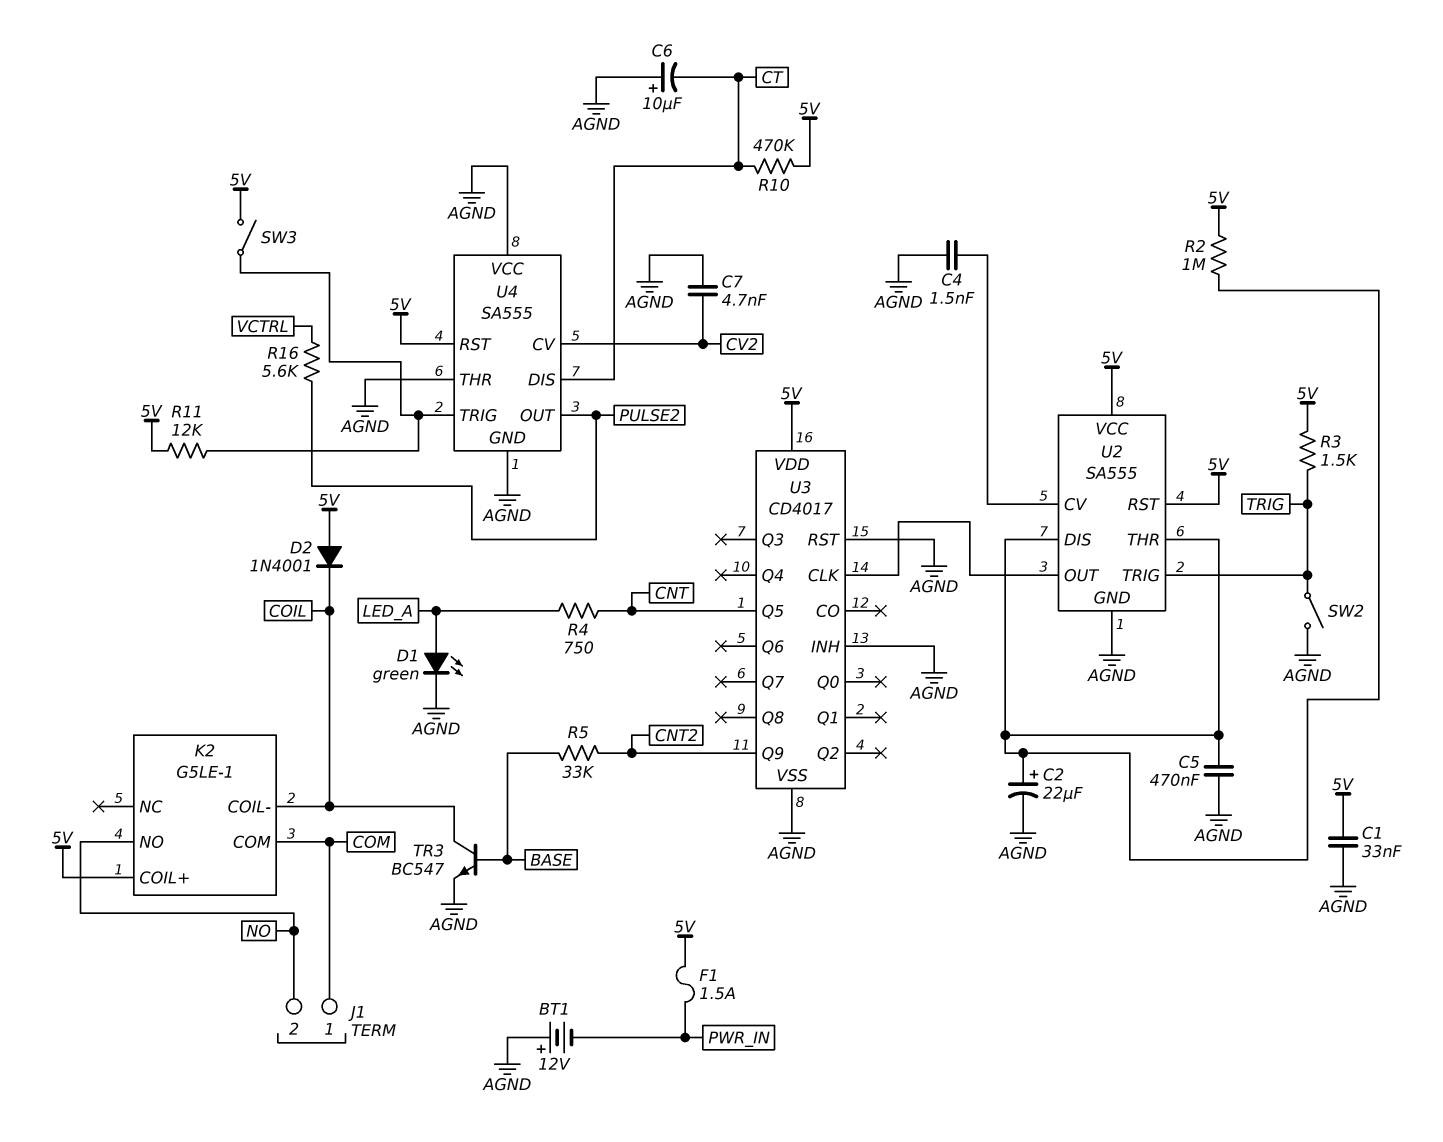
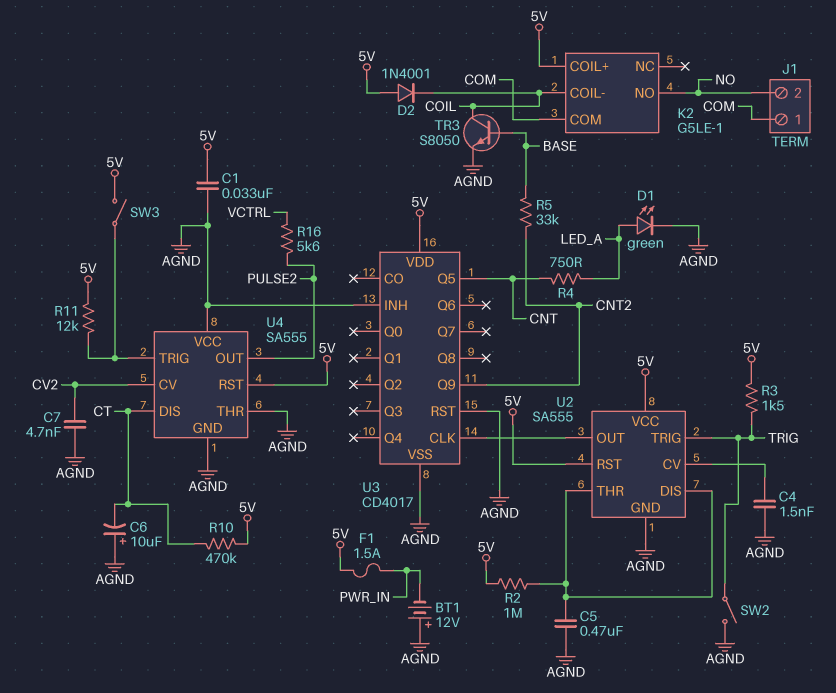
C2: 22uF (plus U2/DIS, minus AGND) -> none
TR3: NPN BC547 (B BASE, C COIL, E AGND) -> NPN S8050 (B BASE, C COIL, E AGND)

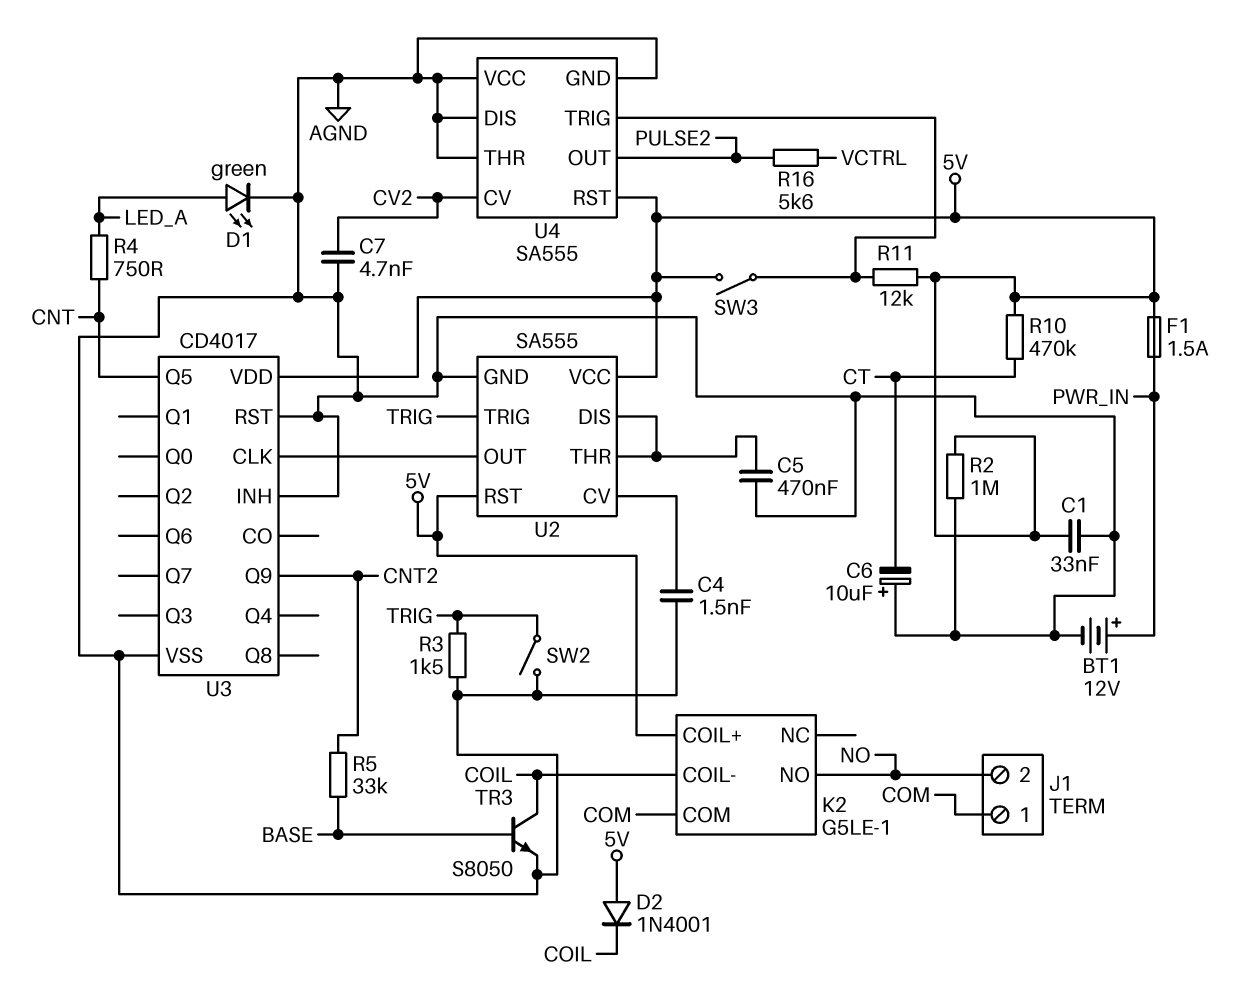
BT1: 12V (plus AGND, minus PWR_IN) -> 12V (plus PWR_IN, minus AGND)
R2: 1M (5V, U2/DIS) -> 1M (5V, AGND)
R3: 1.5k (5V, TRIG) -> 1.5k (AGND, TRIG)
U4 pin DIS: CT -> AGND

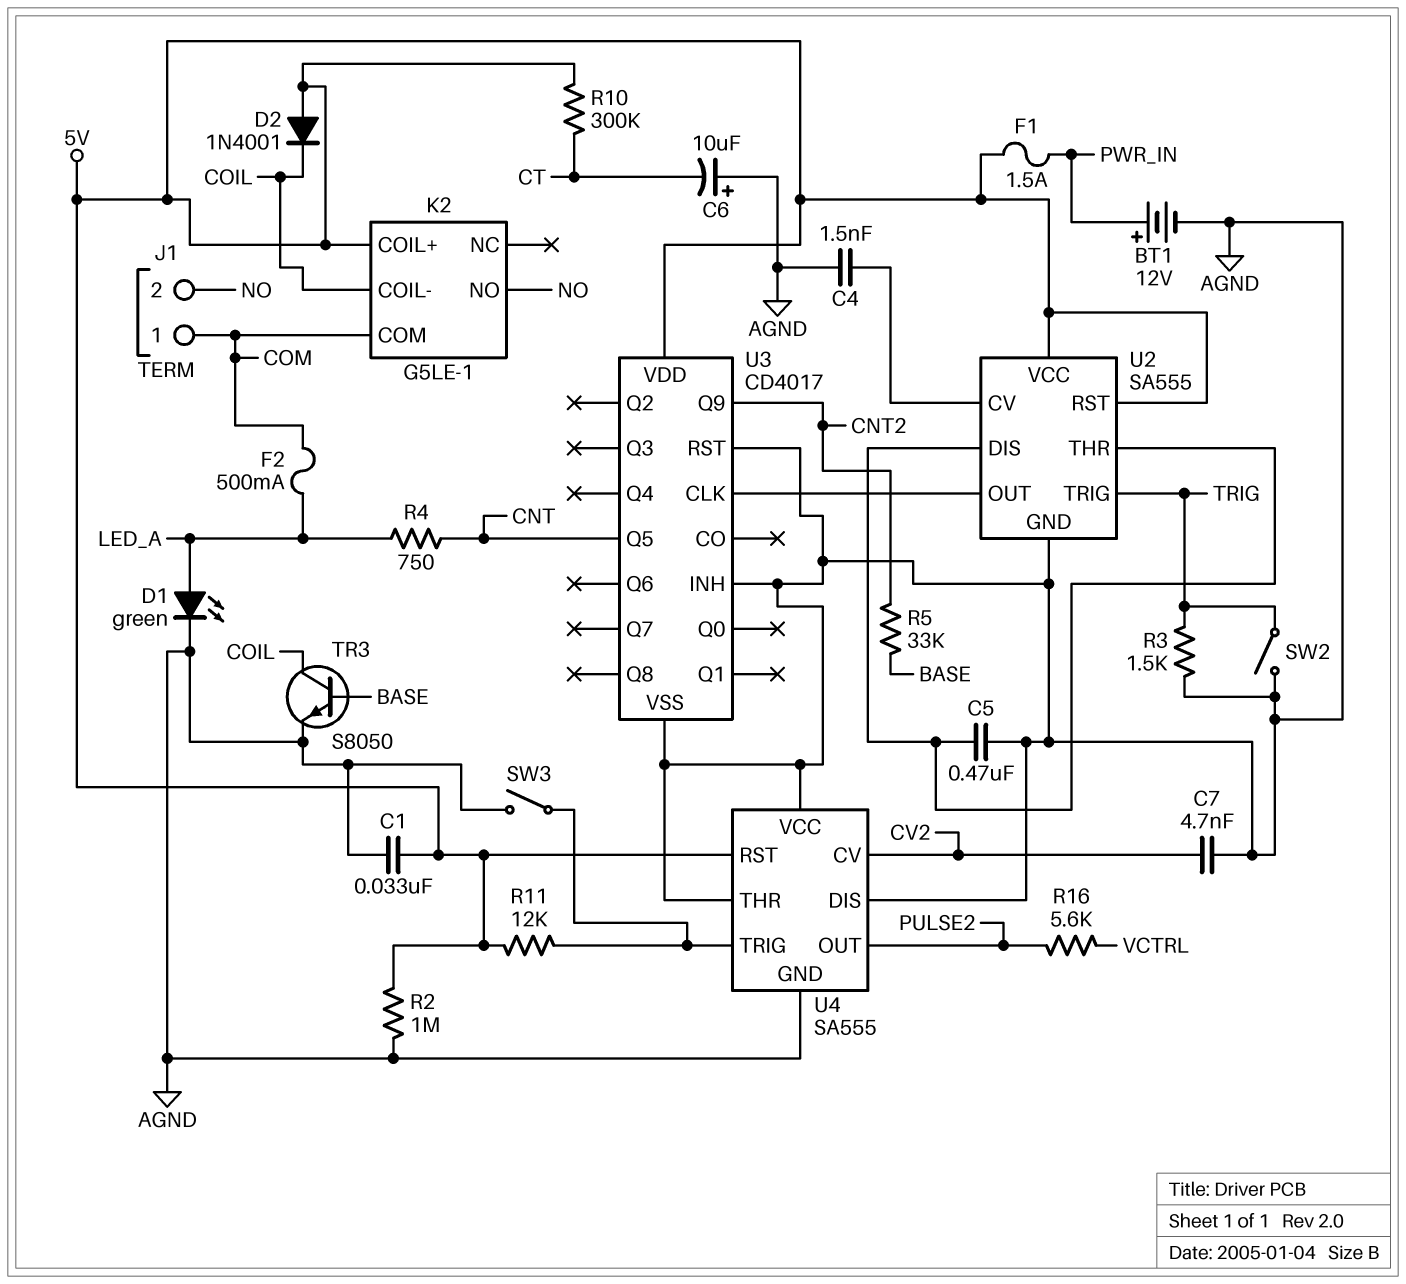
F2: none -> 500mA (COM, LED_A)
R10: 470k (5V, CT) -> 300k (5V, CT)
SW3: switch (5V, U4/TRIG) -> switch (AGND, U4/TRIG)

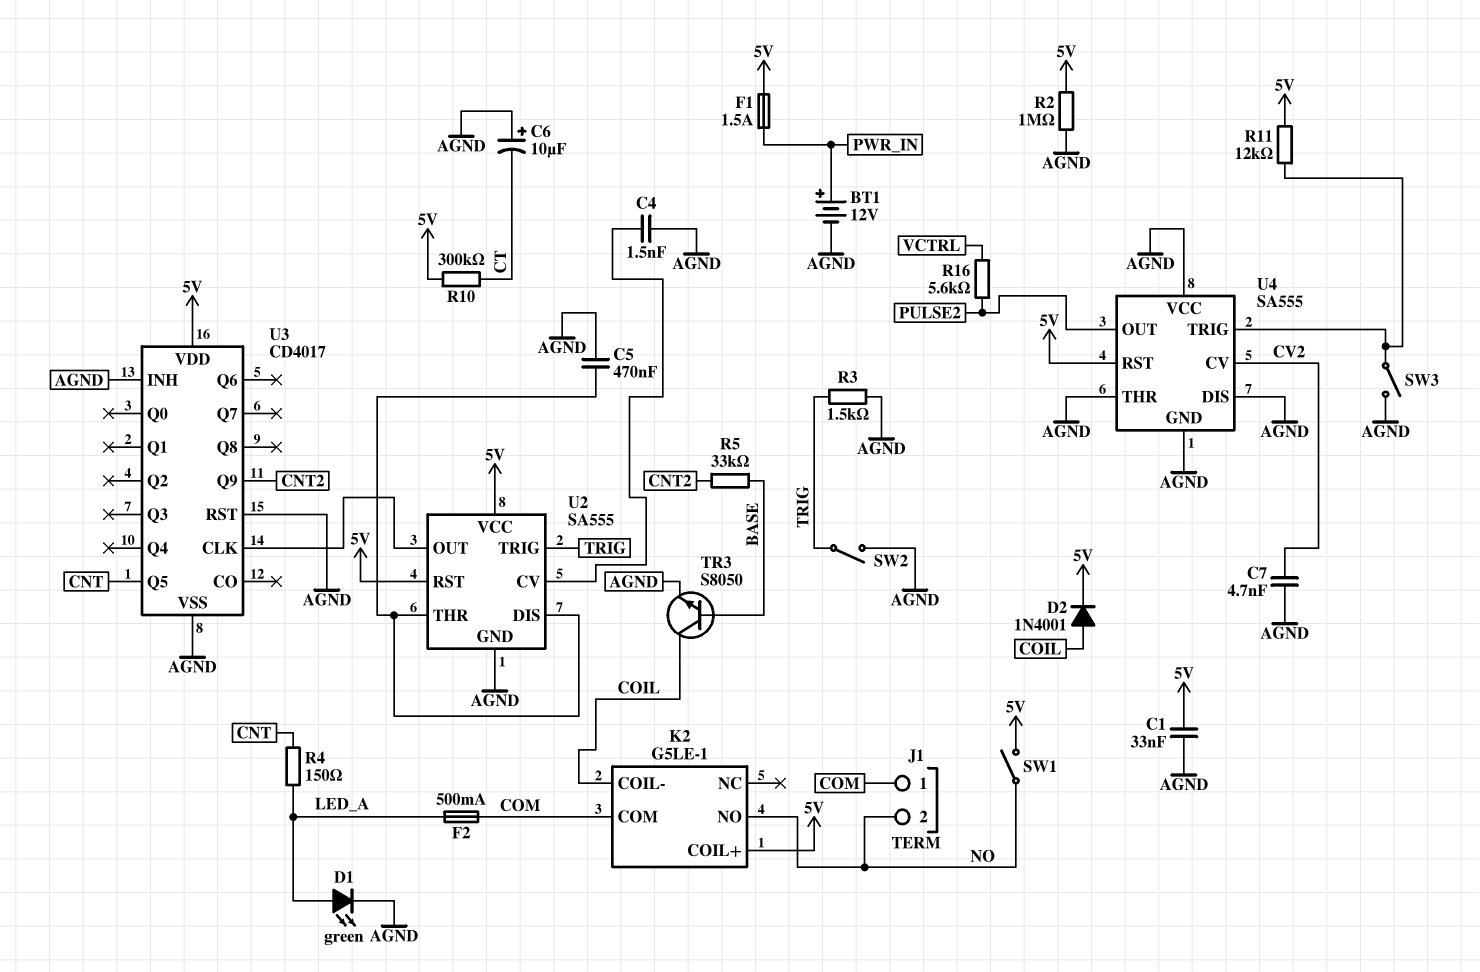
D2: diode 1N4001 (A 5V, K COIL) -> diode 1N4001 (A COIL, K 5V)
R4: 750 (CNT, LED_A) -> 150 (CNT, LED_A)
SW1: none -> switch (5V, NO)

